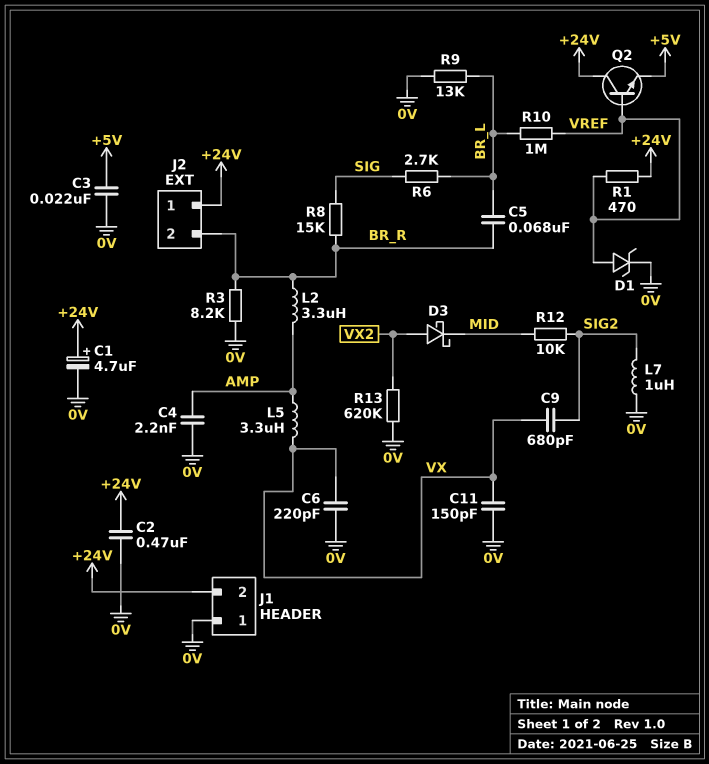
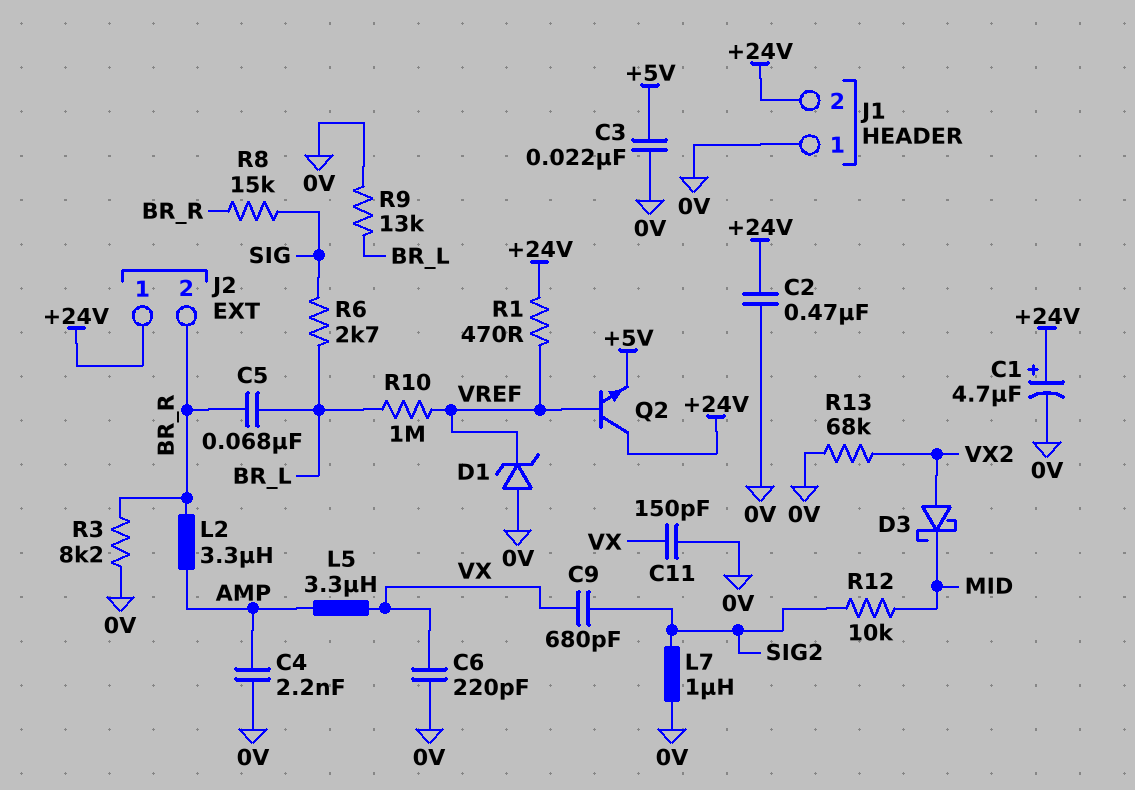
D1: zener (A VREF, K 0V) -> zener (A 0V, K VREF)
R13: 620k (0V, VX2) -> 68k (0V, VX2)

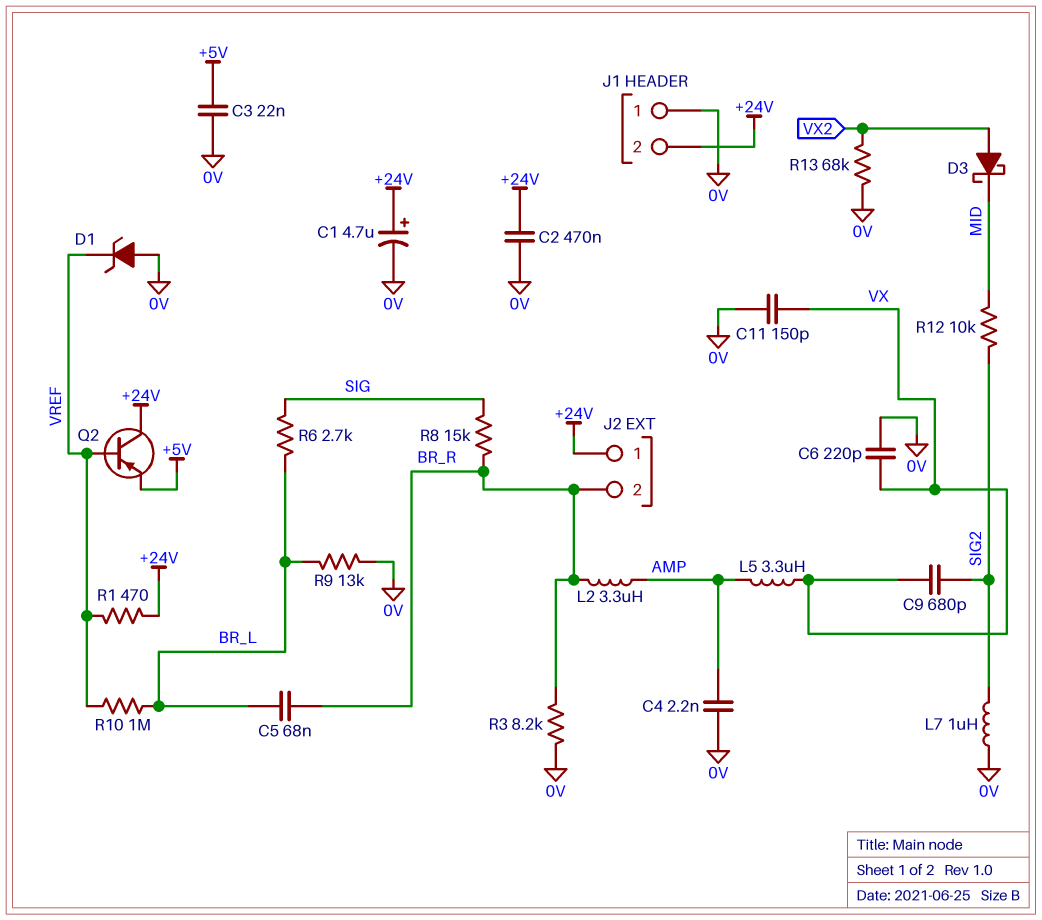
Q2: NPN (B VREF, C +24V, E +5V) -> PNP (B VREF, C +24V, E +5V)

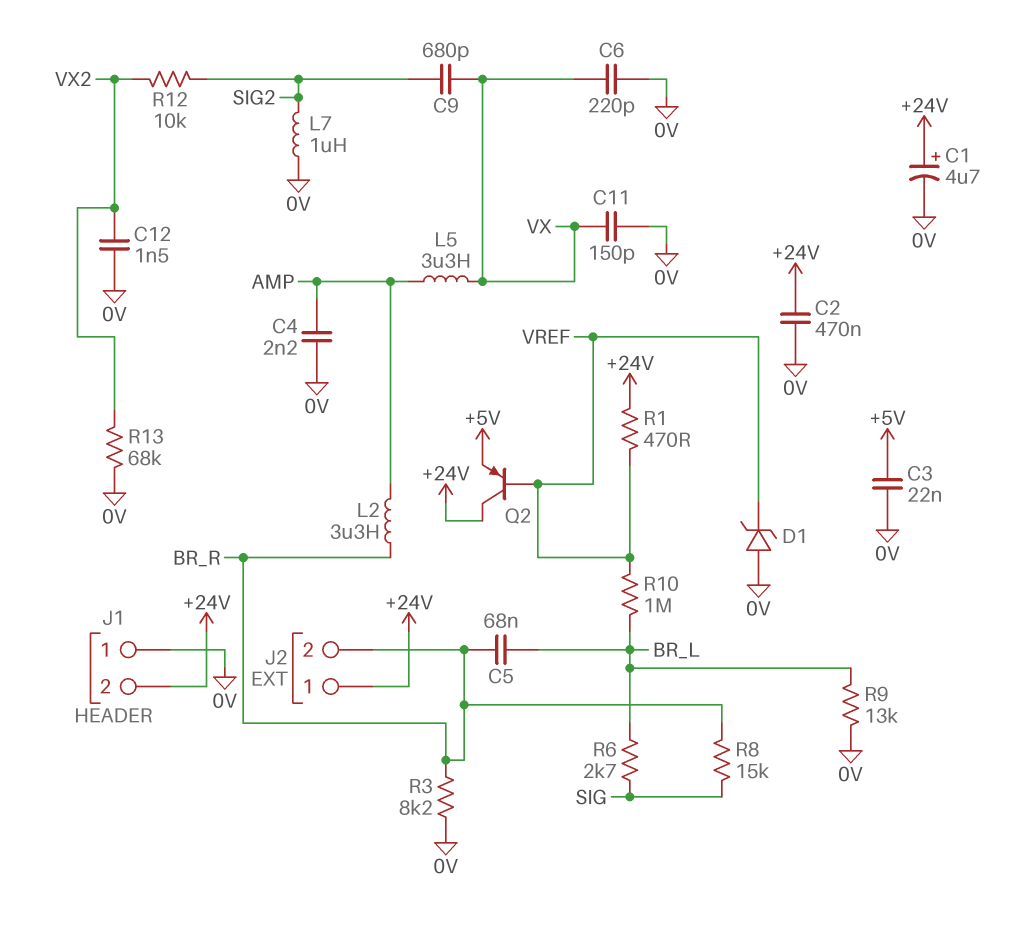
C12: none -> 1.5nF (0V, VX2)
D3: schottky (A VX2, K MID) -> none
R12: 10k (MID, SIG2) -> 10k (SIG2, VX2)

